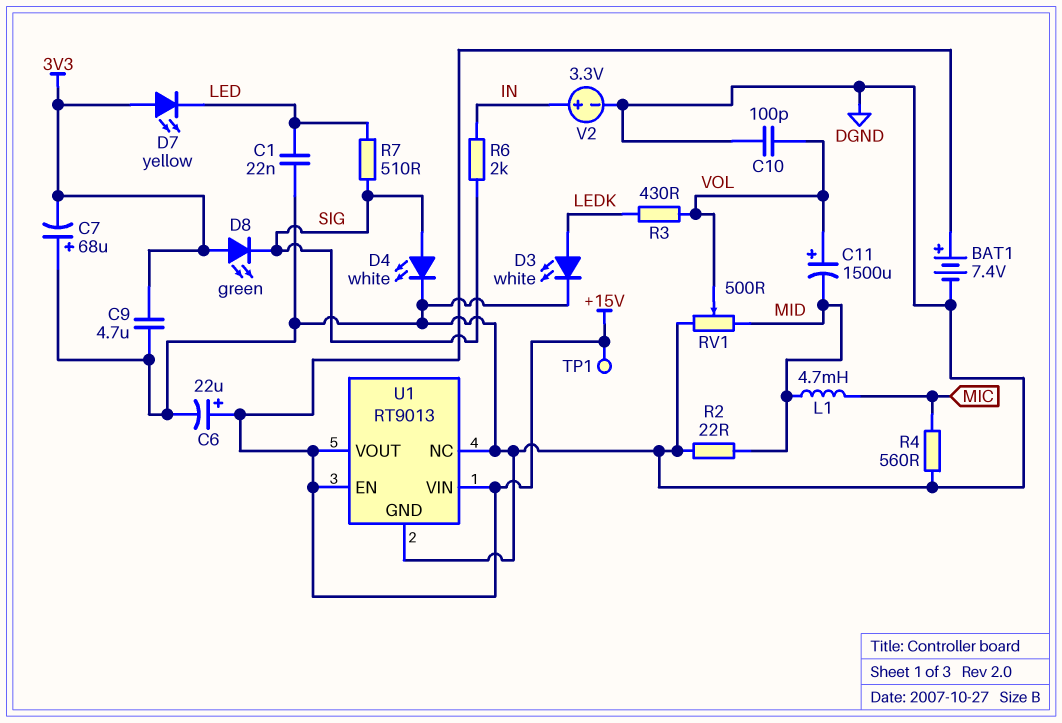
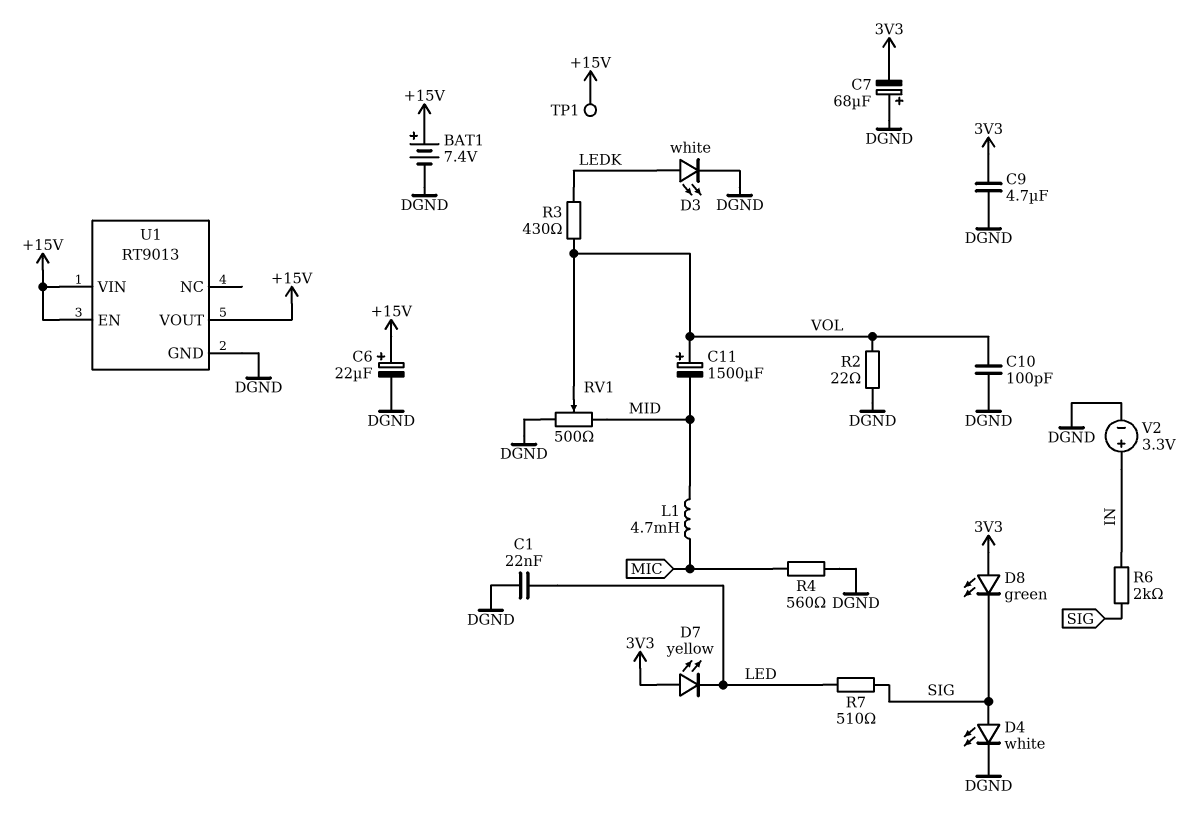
R2: 22 (DGND, MID) -> 22 (DGND, VOL)
U1 pin NC: DGND -> none

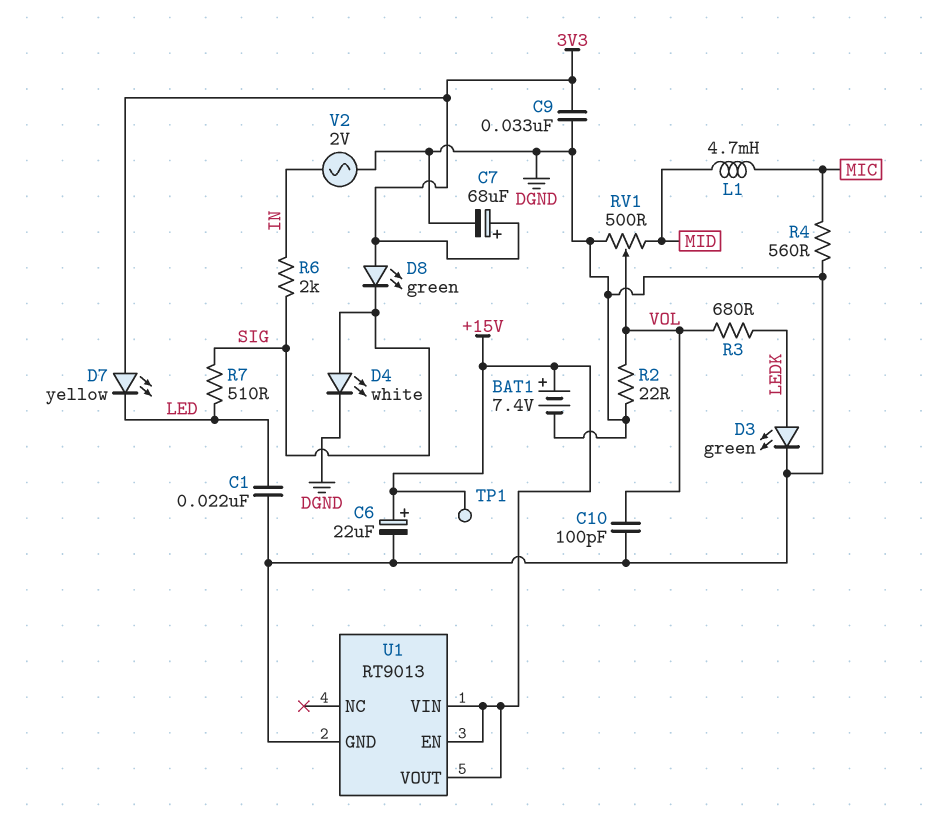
C7: 68uF (plus DGND, minus 3V3) -> 68uF (plus 3V3, minus DGND)
C9: 4.7uF (3V3, DGND) -> 33nF (3V3, DGND)
C11: 1500uF (plus VOL, minus MID) -> none
D3: LED white (A LEDK, K DGND) -> LED green (A LEDK, K DGND)
R3: 430 (LEDK, VOL) -> 680 (LEDK, VOL)
V2: 3.3V (plus IN, minus DGND) -> AC 2V (DGND, IN)

